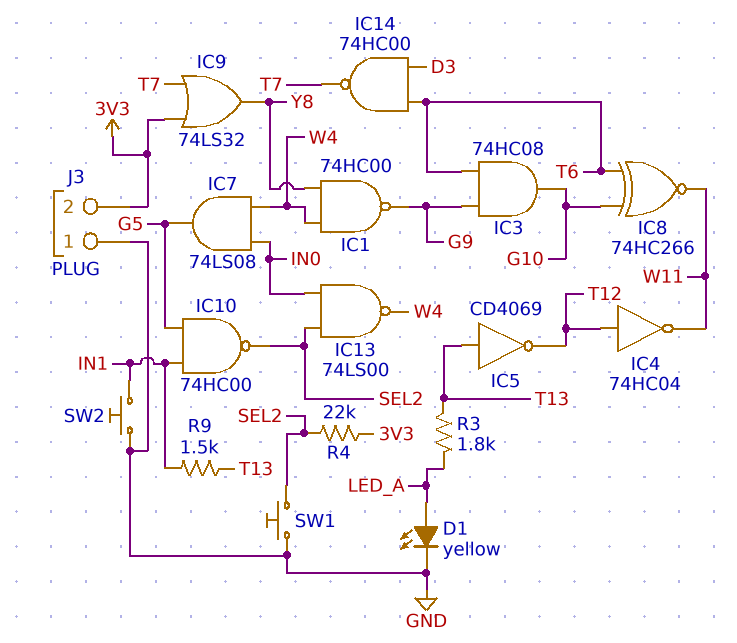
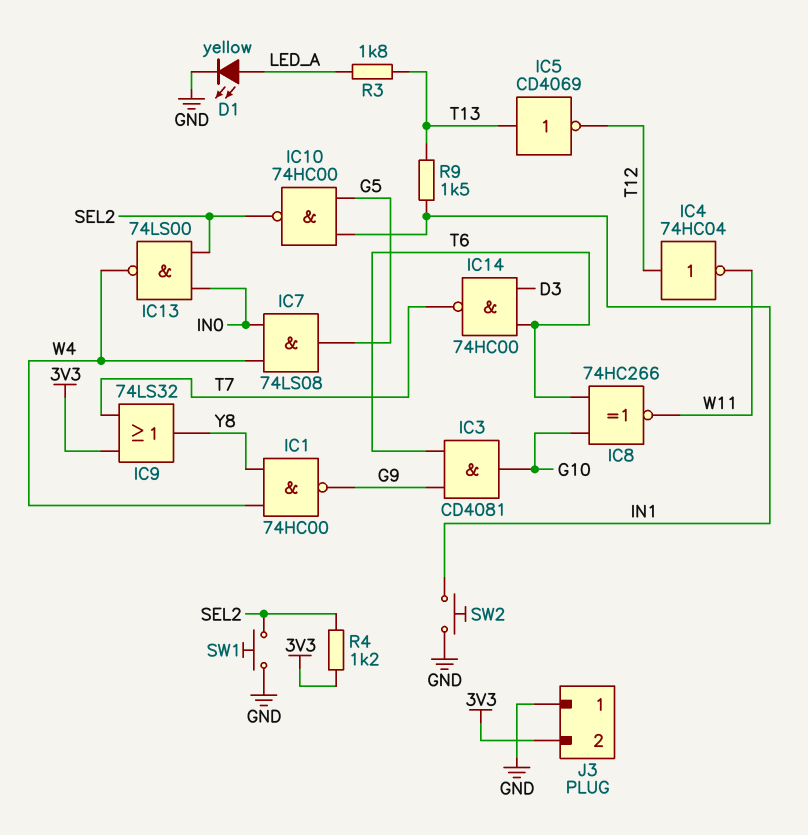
IC3: AND 74HC08 (in G9, in T6, out G10) -> AND CD4081 (in G9, in T6, out G10)
R4: 22k (3V3, SEL2) -> 1.2k (3V3, SEL2)

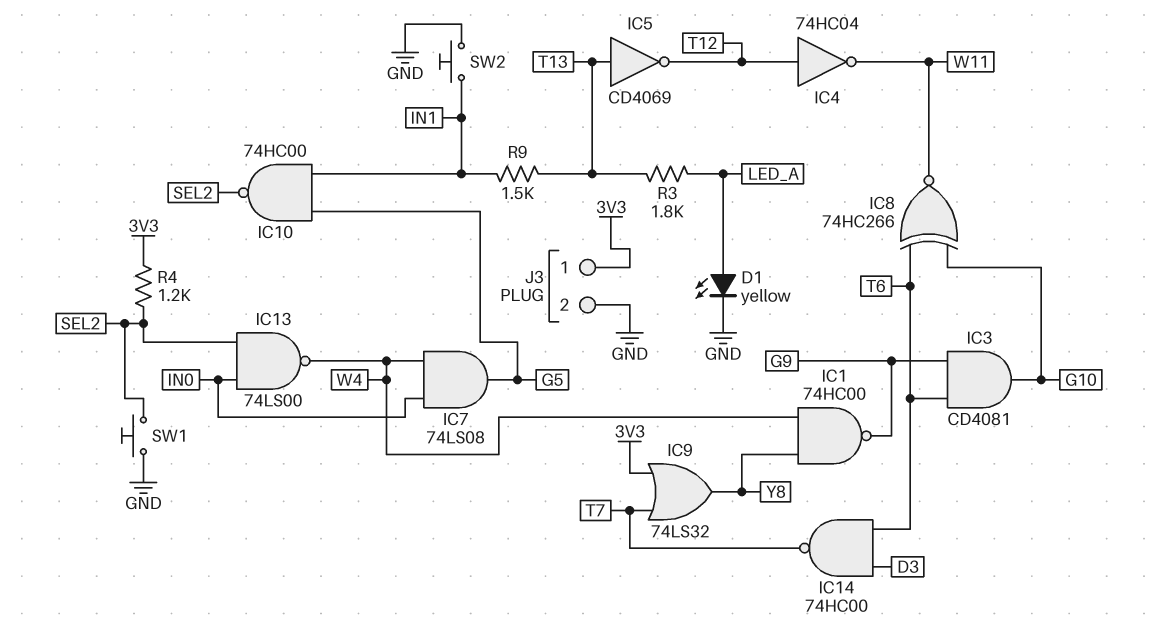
J3 pin 1: GND -> 3V3
J3 pin 2: 3V3 -> GND

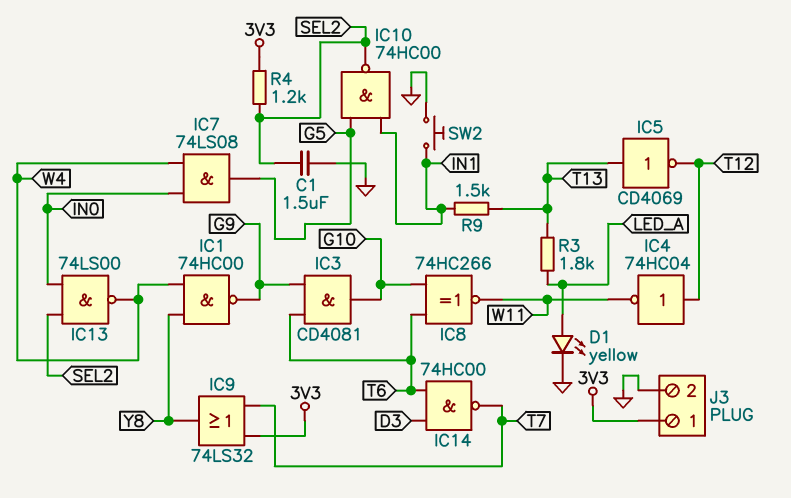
C1: none -> 1.5uF (GND, SEL2)
SW1: button (GND, SEL2) -> none

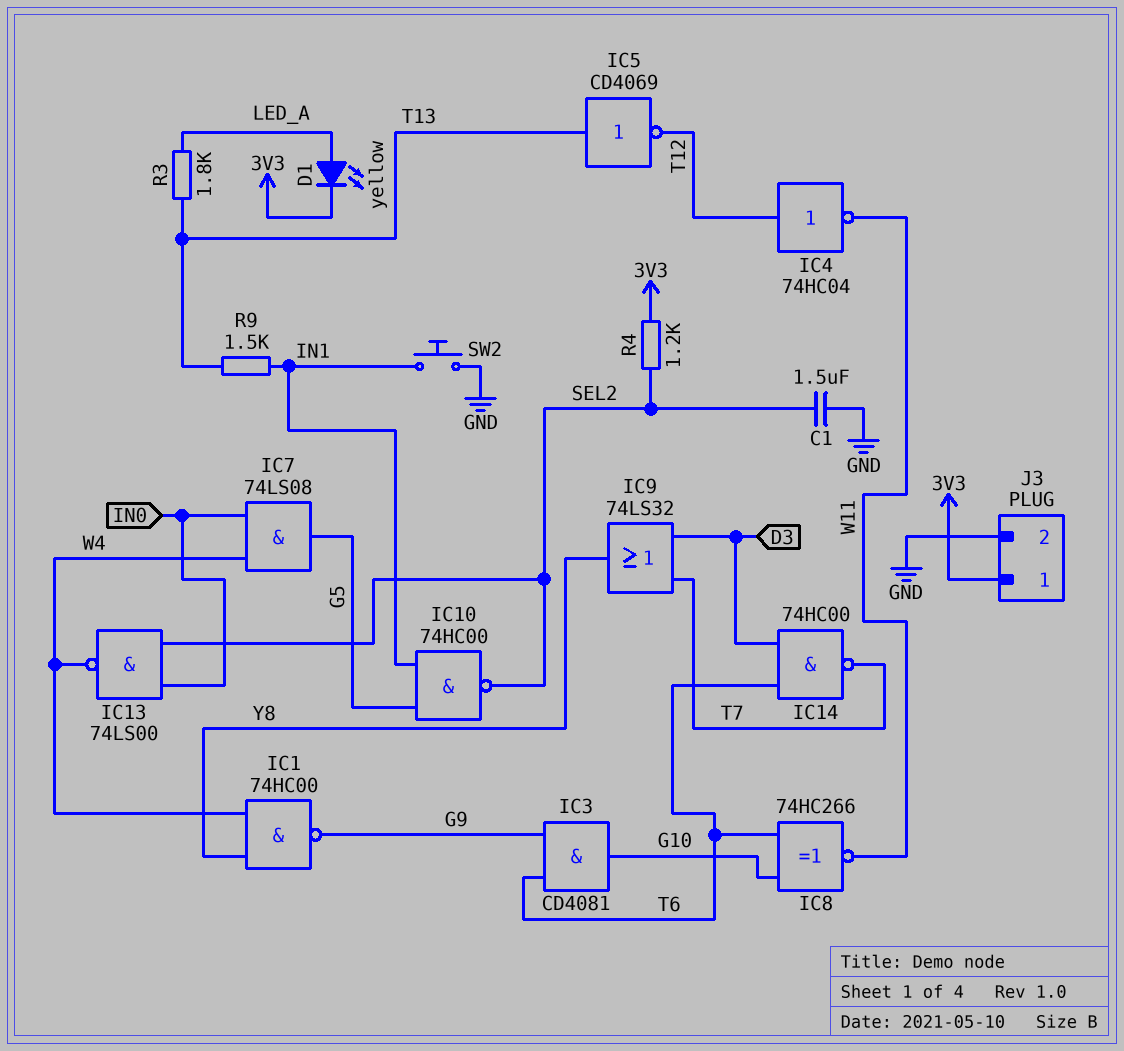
D1: LED yellow (A LED_A, K GND) -> LED yellow (A LED_A, K 3V3)
IC9: OR 74LS32 (in 3V3, in T7, out Y8) -> OR 74LS32 (in D3, in T7, out Y8)

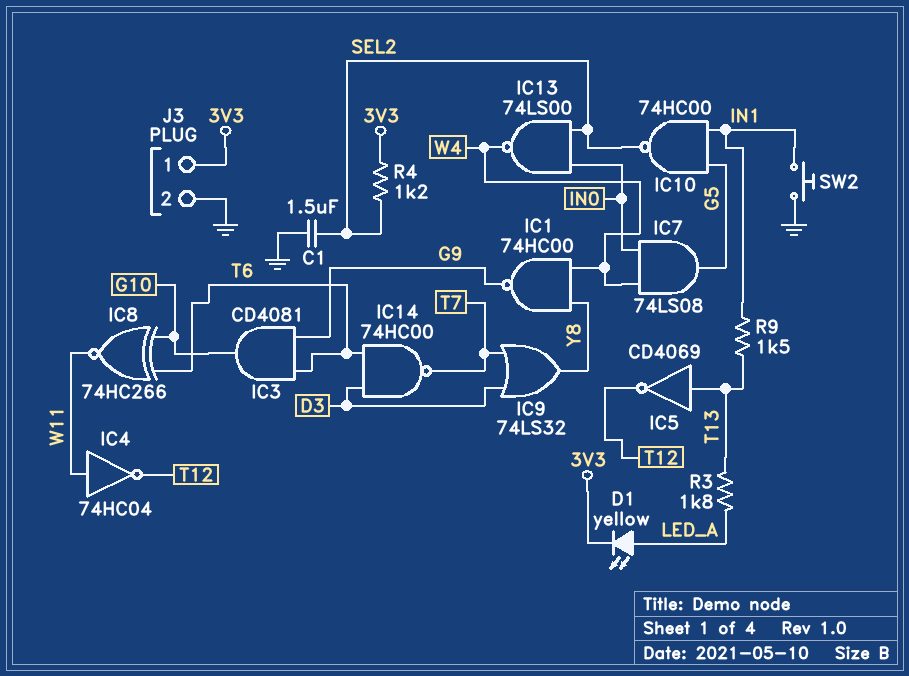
IC4: NOT 74HC04 (in T12, out W11) -> NOT 74HC04 (in W11, out T12)

